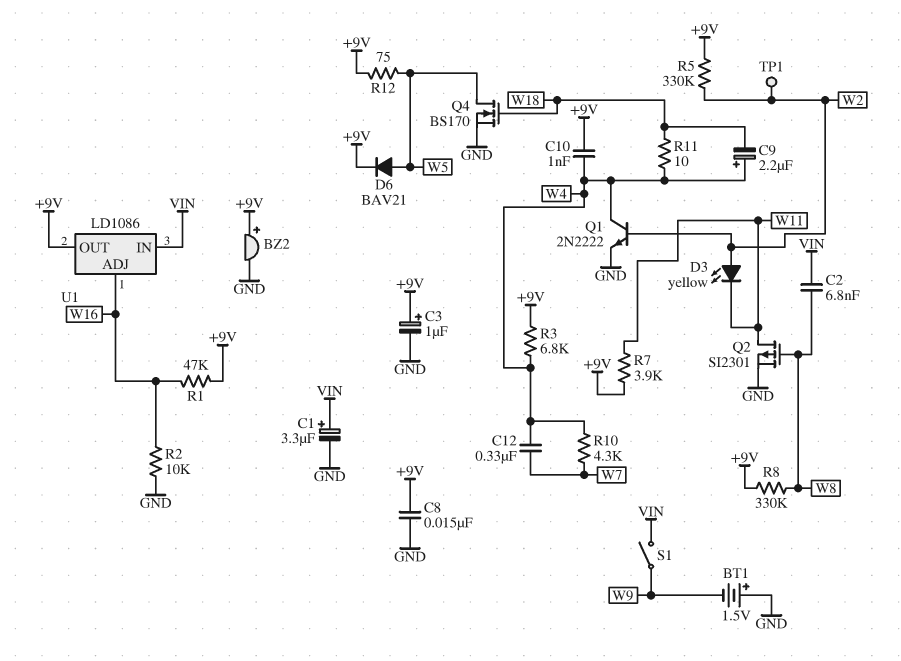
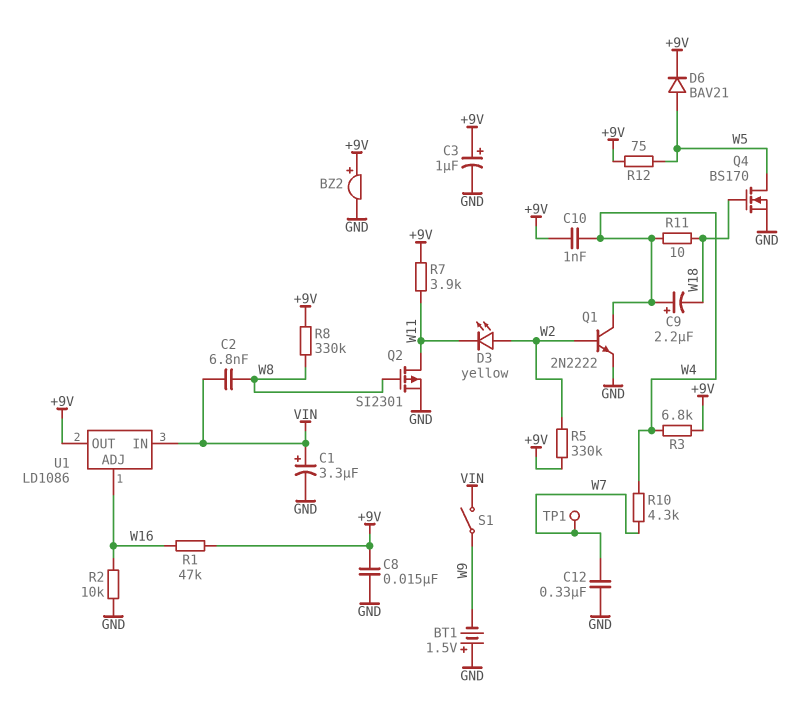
C12: 330nF (W4, W7) -> 330nF (GND, W7)
TP1: test point (W2) -> test point (W7)

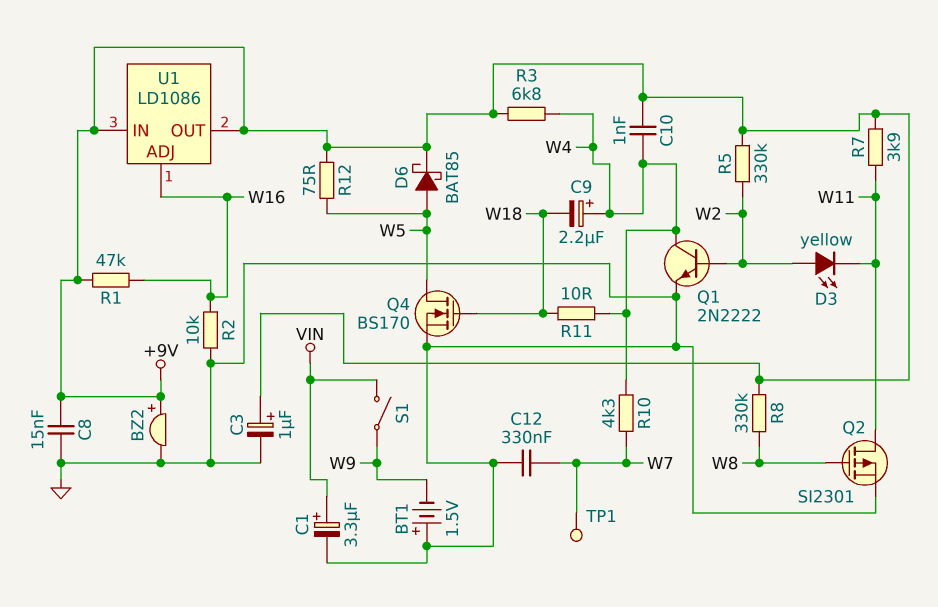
C2: 6.8nF (VIN, W8) -> none
D6: diode BAV21 (A W5, K +9V) -> schottky BAT85 (A W5, K +9V)
U1 pin IN: VIN -> +9V

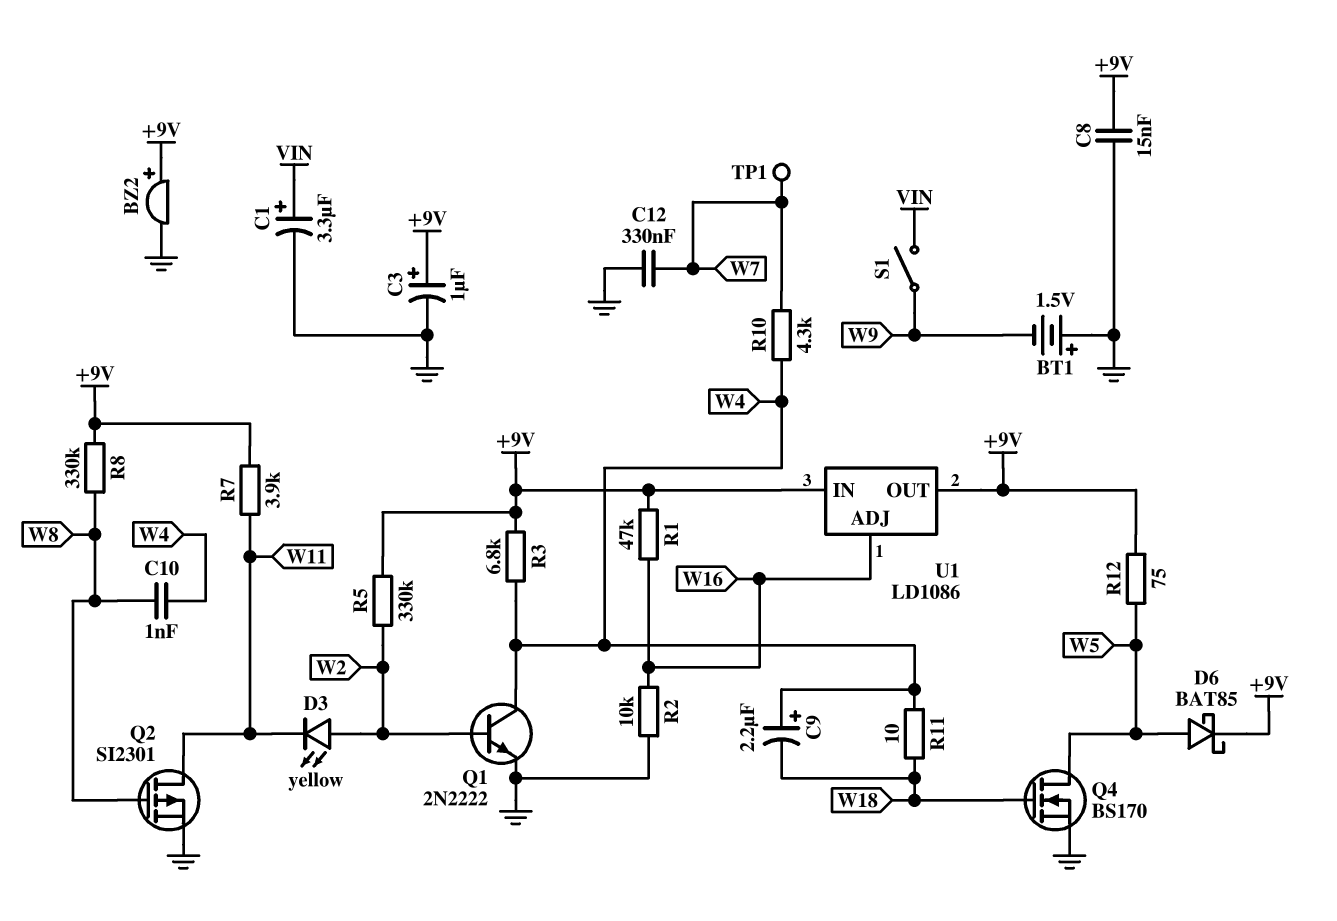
C10: 1nF (+9V, W4) -> 1nF (W4, W8)

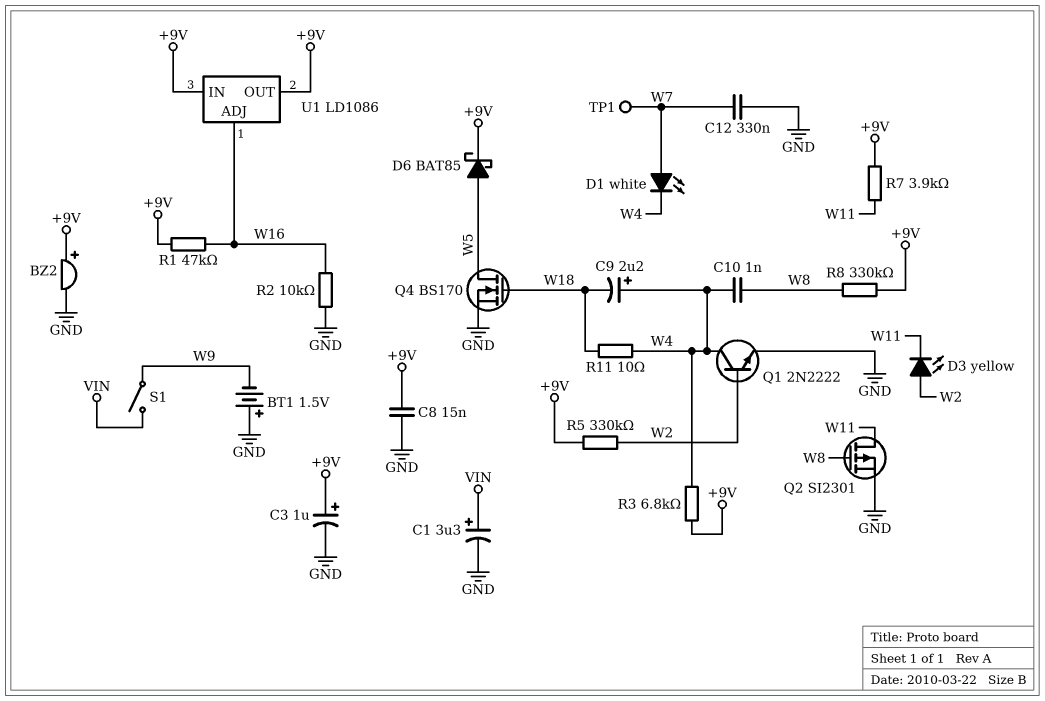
D1: none -> LED white (A W7, K W4)
R10: 4.3k (W4, W7) -> none
R12: 75 (+9V, W5) -> none

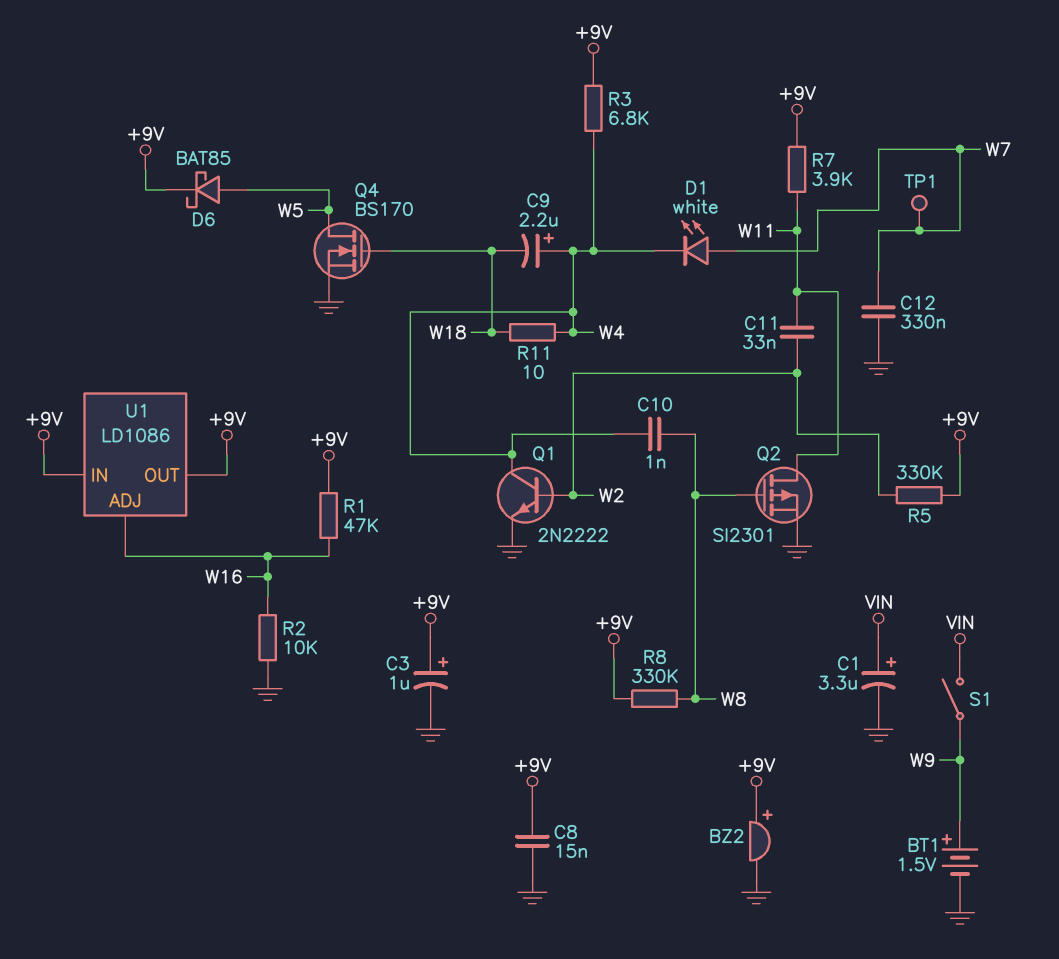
BT1: 1.5V (plus GND, minus W9) -> 1.5V (plus W9, minus GND)
C11: none -> 33nF (W2, W11)
D3: LED yellow (A W2, K W11) -> none

